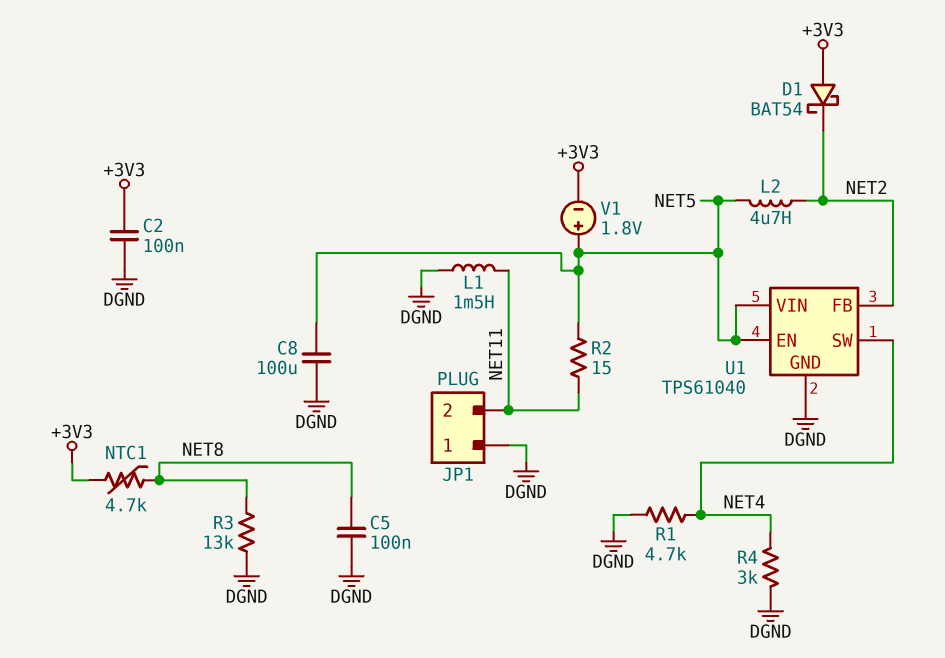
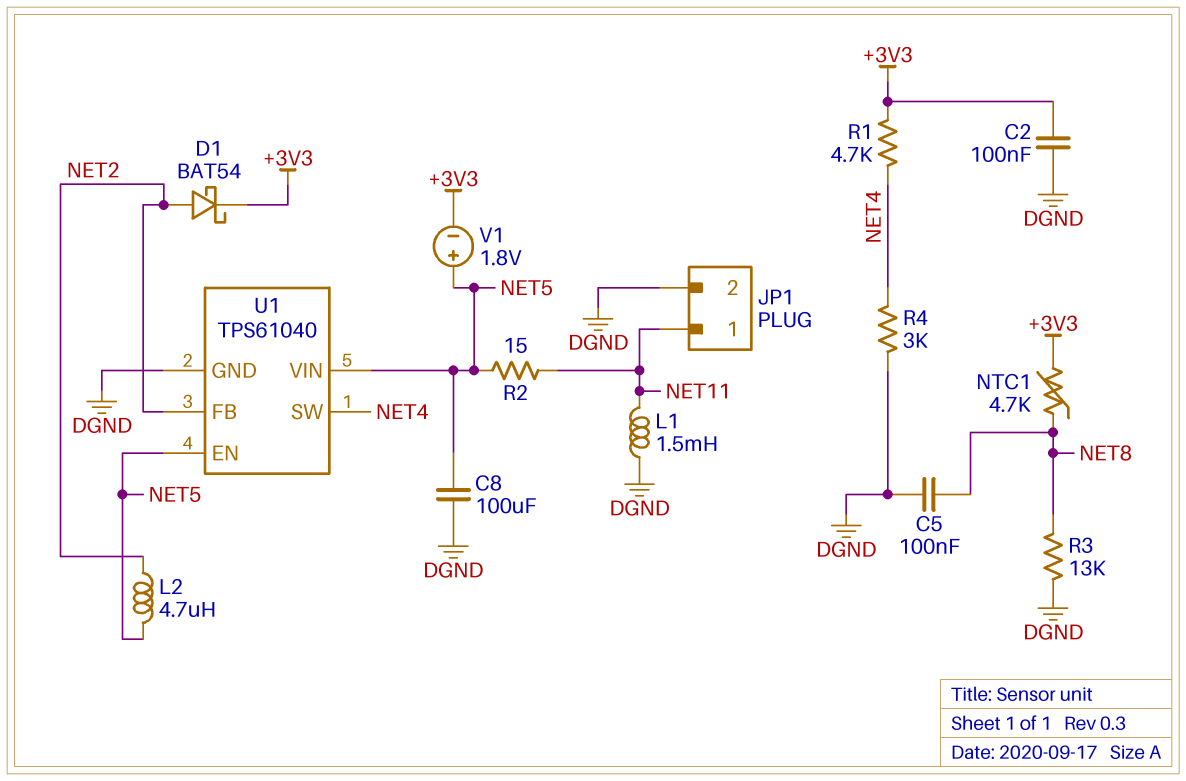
D1: schottky BAT54 (A +3V3, K NET2) -> schottky BAT54 (A NET2, K +3V3)
JP1 pin 1: DGND -> NET11
JP1 pin 2: NET11 -> DGND
R1: 4.7k (DGND, NET4) -> 4.7k (+3V3, NET4)

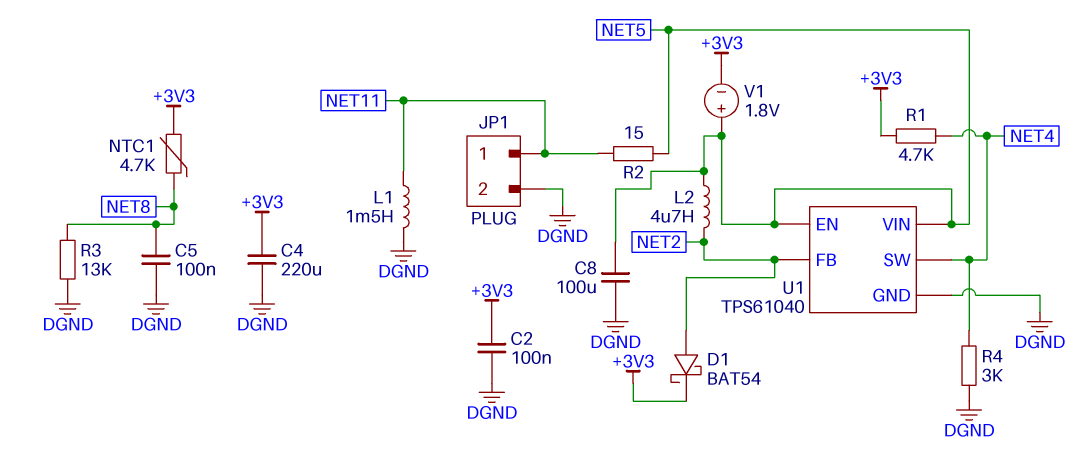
C4: none -> 220uF (+3V3, DGND)

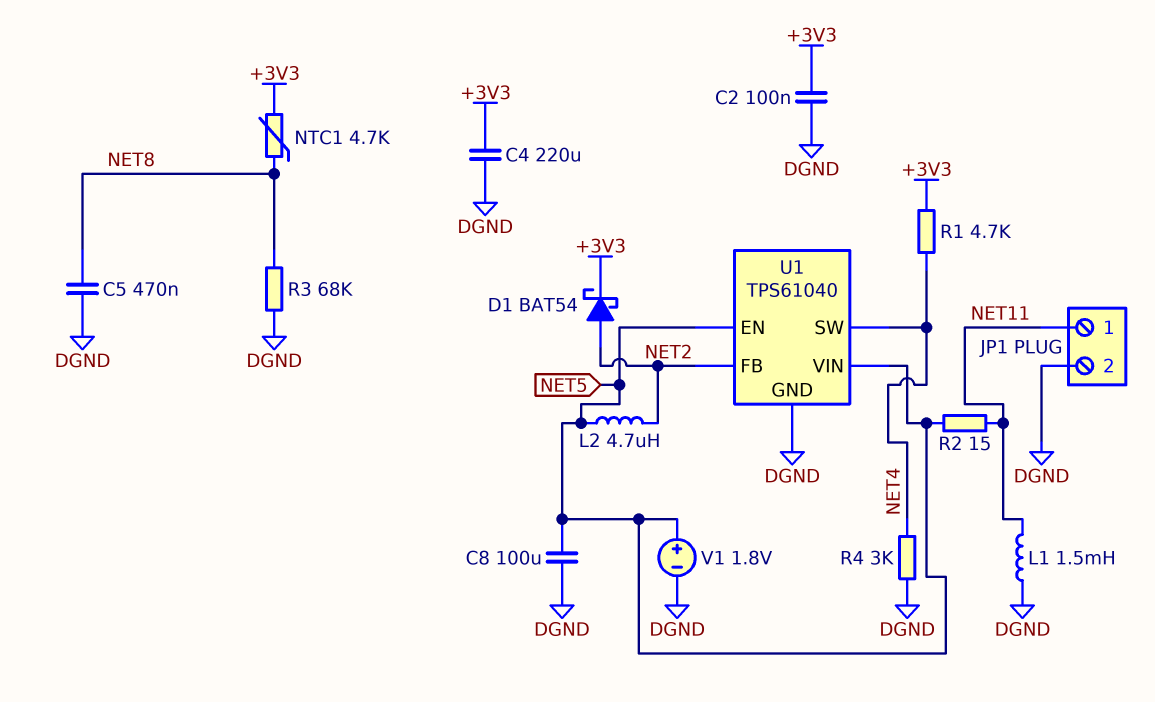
C5: 100nF (DGND, NET8) -> 470nF (DGND, NET8)
R3: 13k (DGND, NET8) -> 68k (DGND, NET8)
V1: 1.8V (plus NET5, minus +3V3) -> 1.8V (plus NET5, minus DGND)

